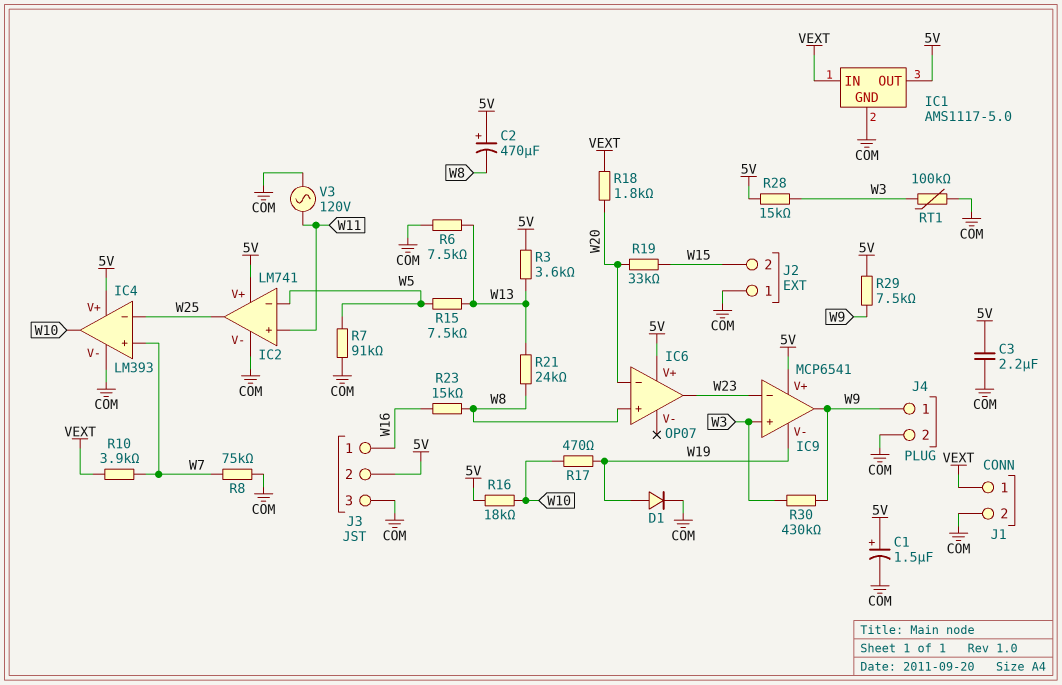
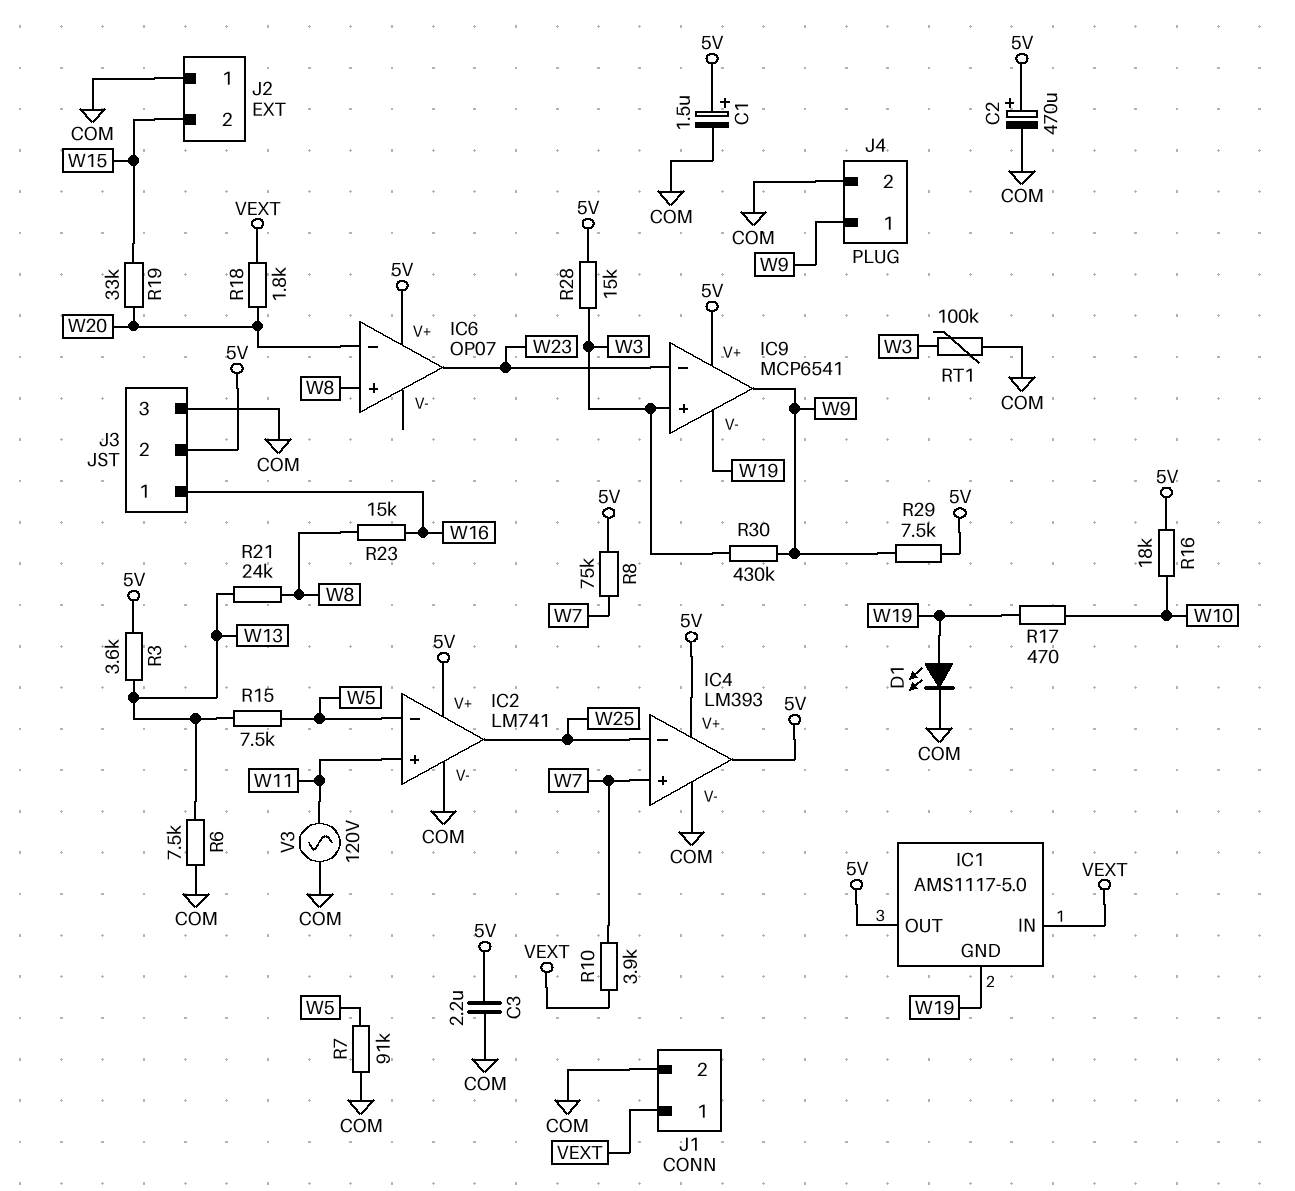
C2: 470uF (plus 5V, minus W8) -> 470uF (plus 5V, minus COM)
D1: diode (A W19, K COM) -> LED (A W19, K COM)
IC1 pin GND: COM -> W19
IC4 pin out: W10 -> 5V
R8: 75k (COM, W7) -> 75k (5V, W7)

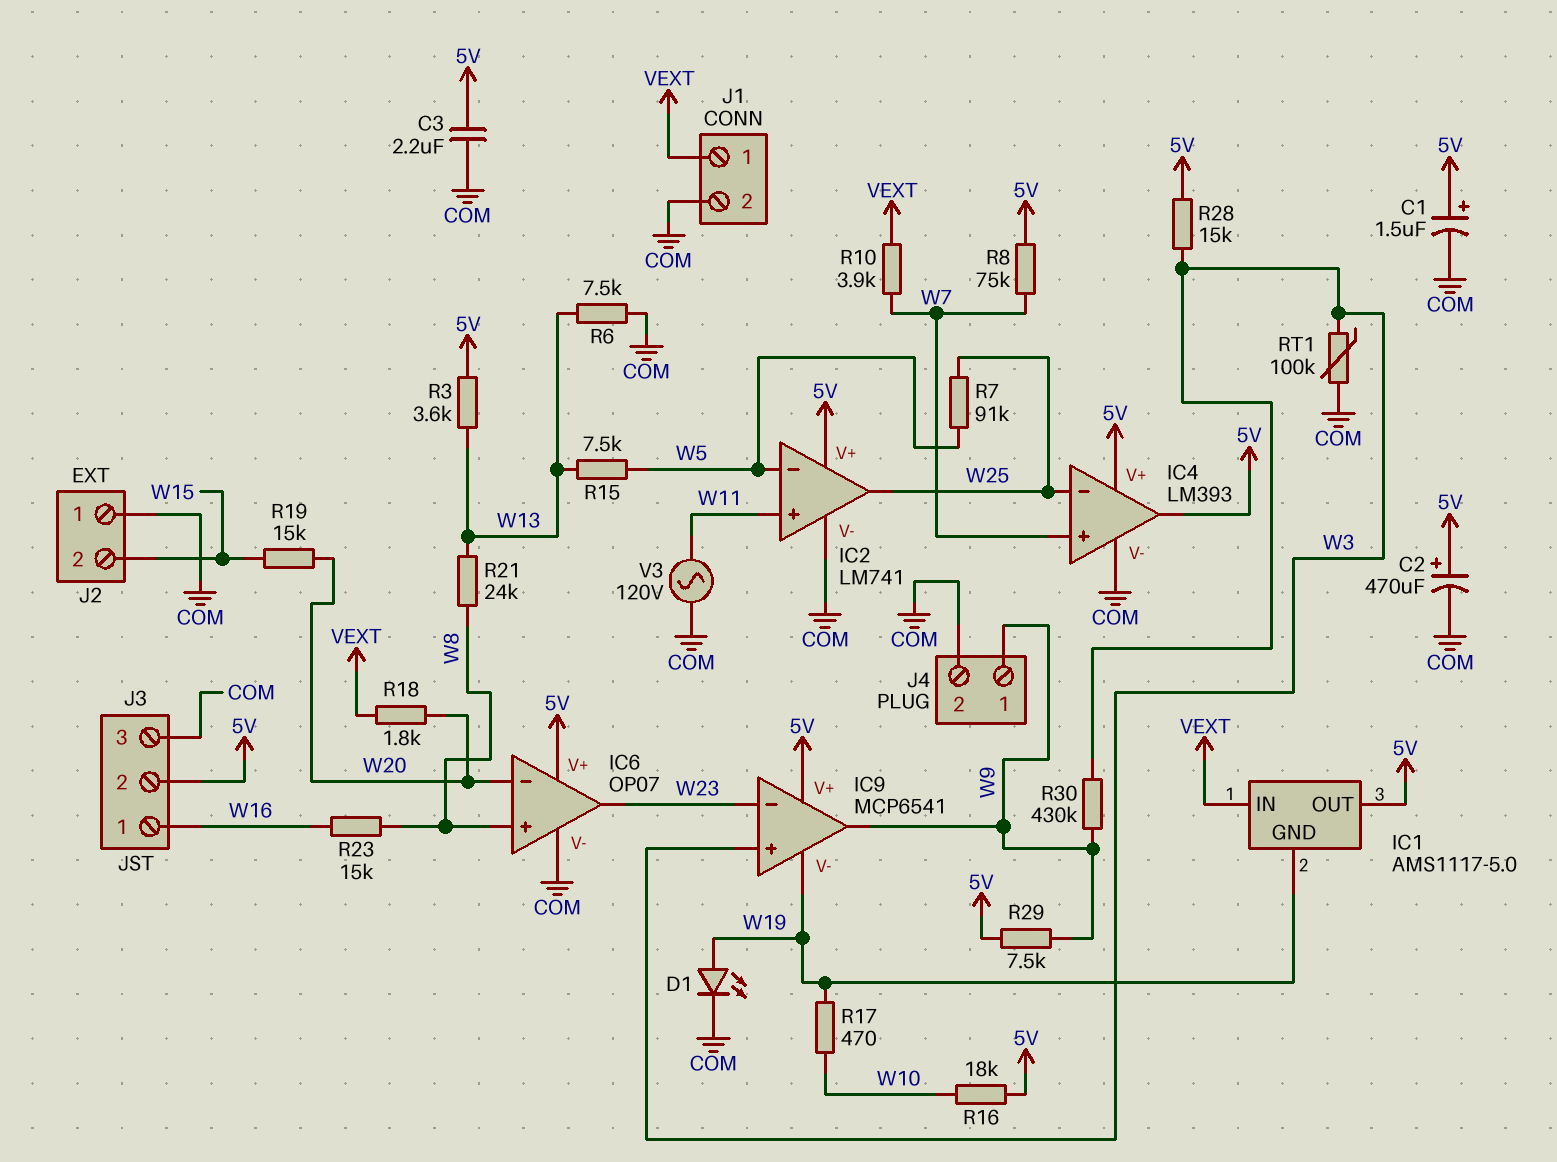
IC6 pin V-: none -> COM
R7: 91k (COM, W5) -> 91k (W5, W25)
R19: 33k (W15, W20) -> 15k (W15, W20)

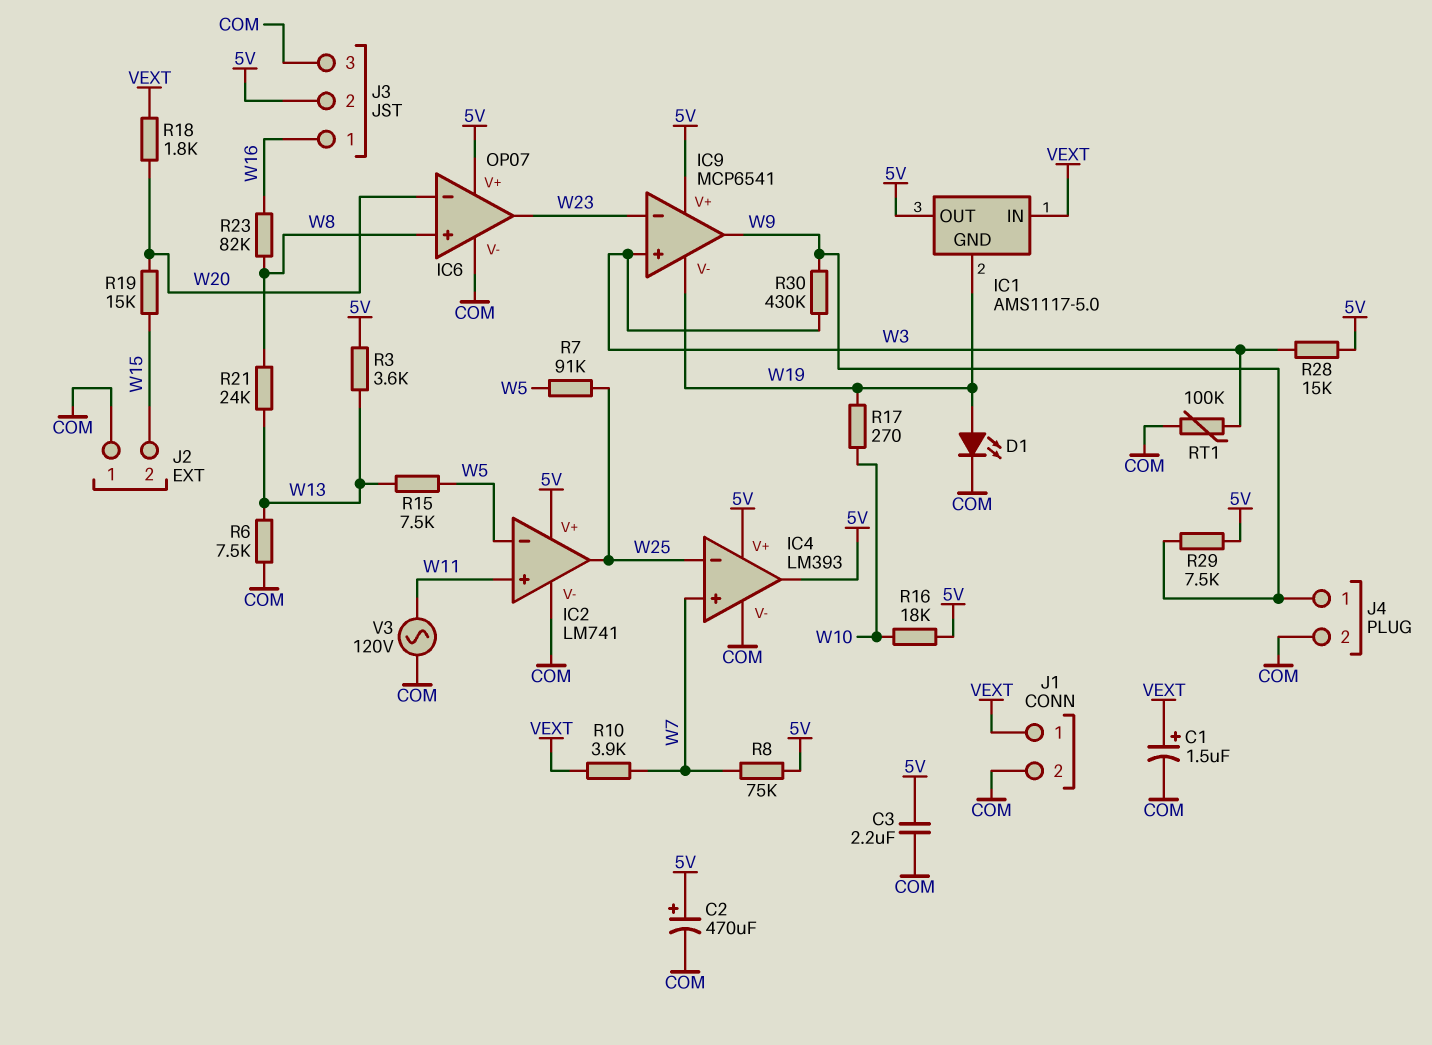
C1: 1.5uF (plus 5V, minus COM) -> 1.5uF (plus VEXT, minus COM)
R17: 470 (W10, W19) -> 270 (W10, W19)
R23: 15k (W8, W16) -> 82k (W8, W16)

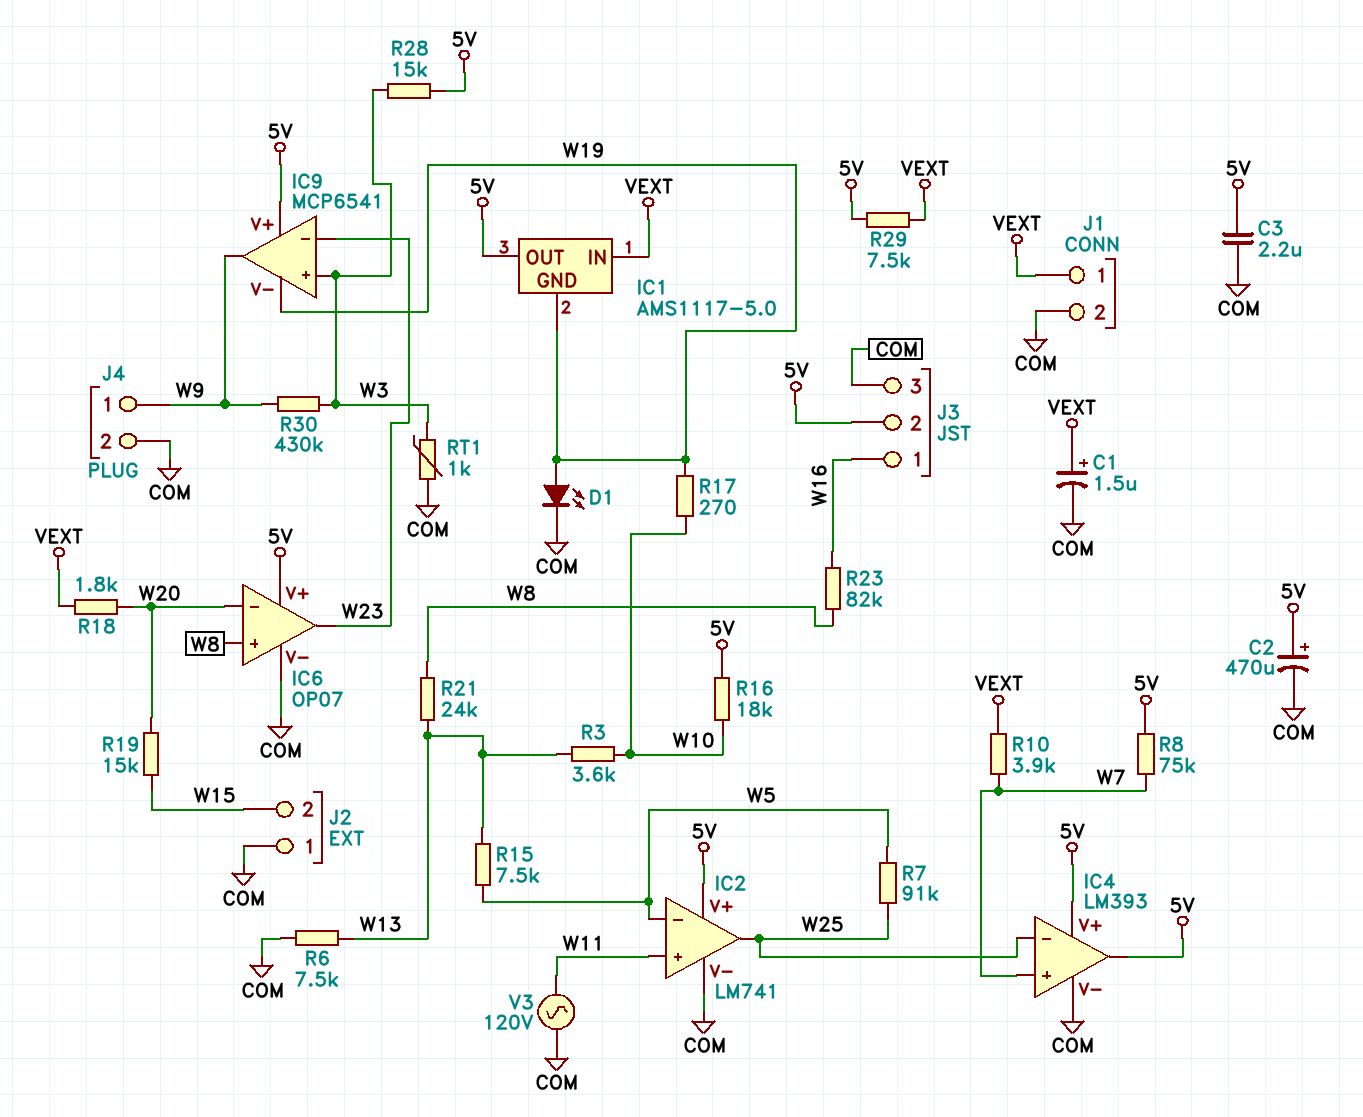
R3: 3.6k (5V, W13) -> 3.6k (W10, W13)
R29: 7.5k (5V, W9) -> 7.5k (5V, VEXT)
RT1: 100k (COM, W3) -> 1k (COM, W3)

